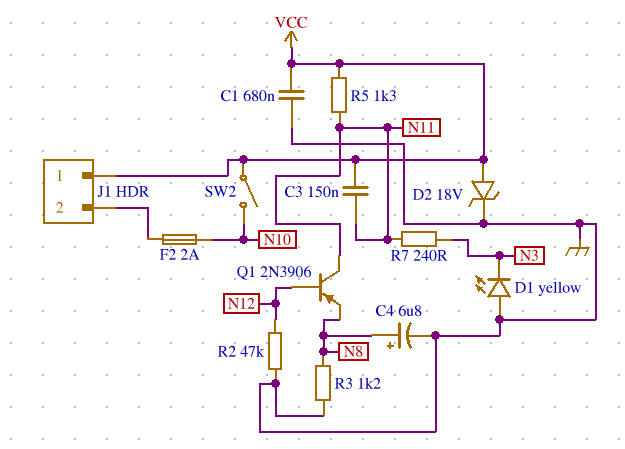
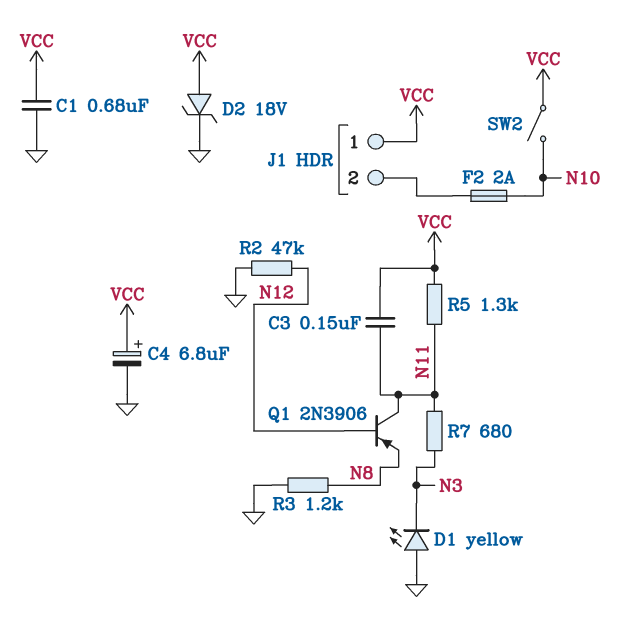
C4: 6.8uF (plus N8, minus GND) -> 6.8uF (plus VCC, minus GND)
R7: 240 (N3, N11) -> 680 (N3, N11)

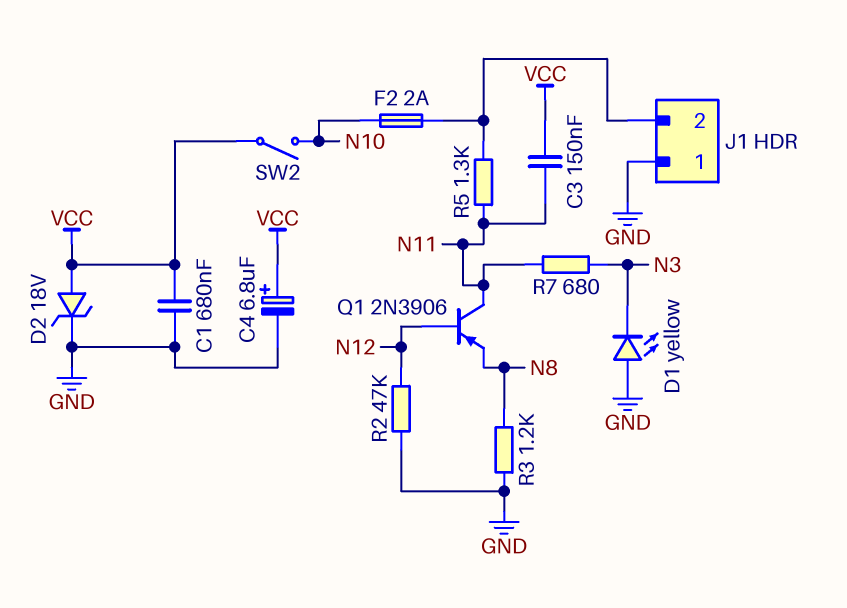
J1 pin 1: VCC -> GND
R5: 1.3k (N11, VCC) -> 1.3k (J1/2, N11)

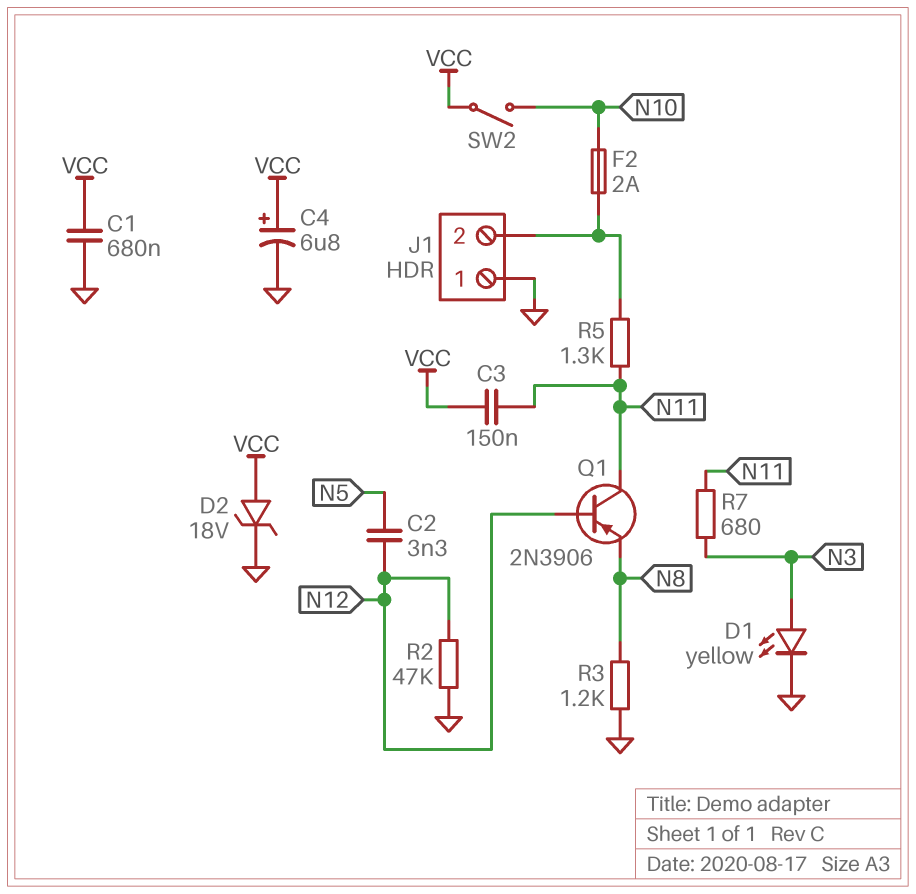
C2: none -> 3.3nF (N5, N12)
D1: LED yellow (A GND, K N3) -> LED yellow (A N3, K GND)

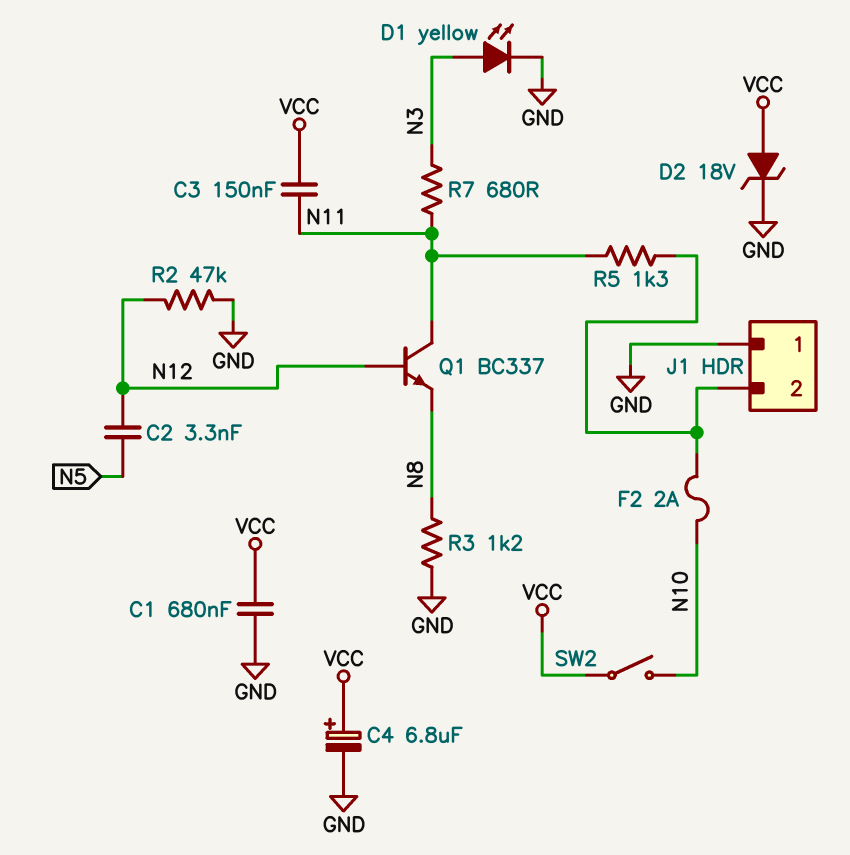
Q1: PNP 2N3906 (B N12, C N11, E N8) -> NPN BC337 (B N12, C N11, E N8)

